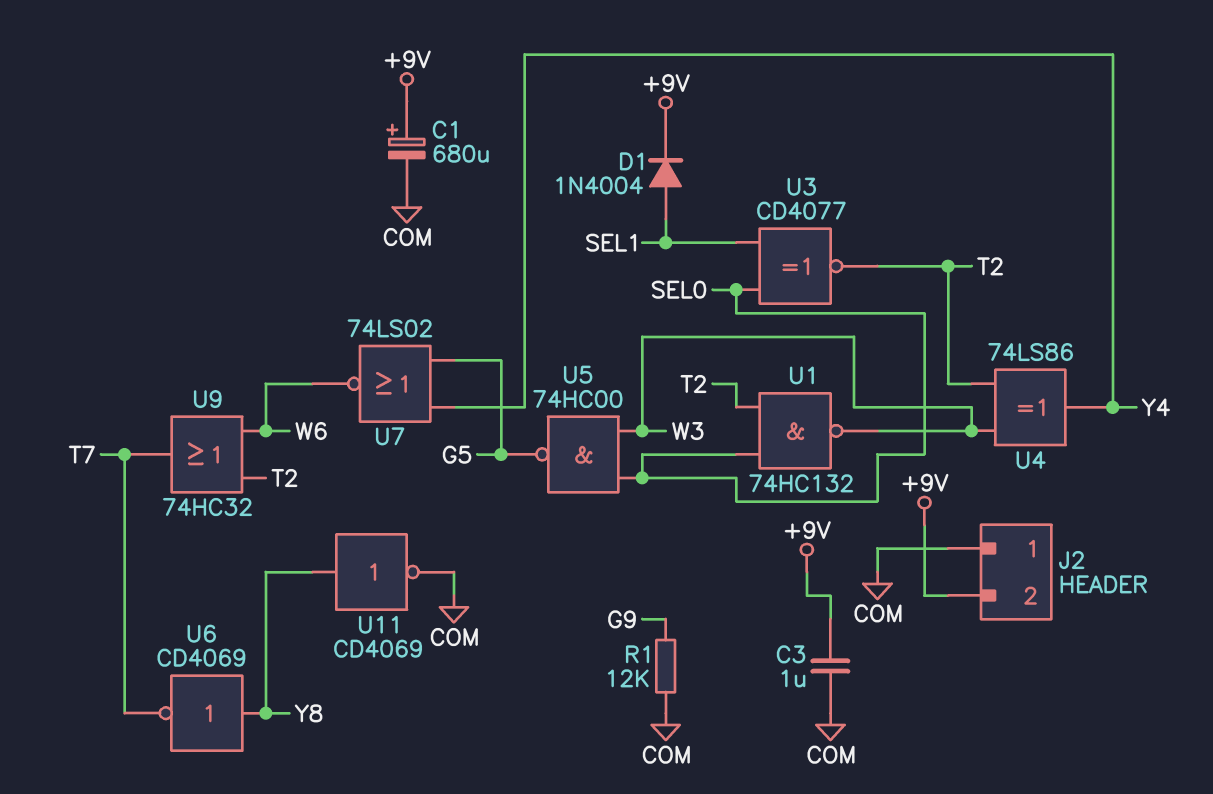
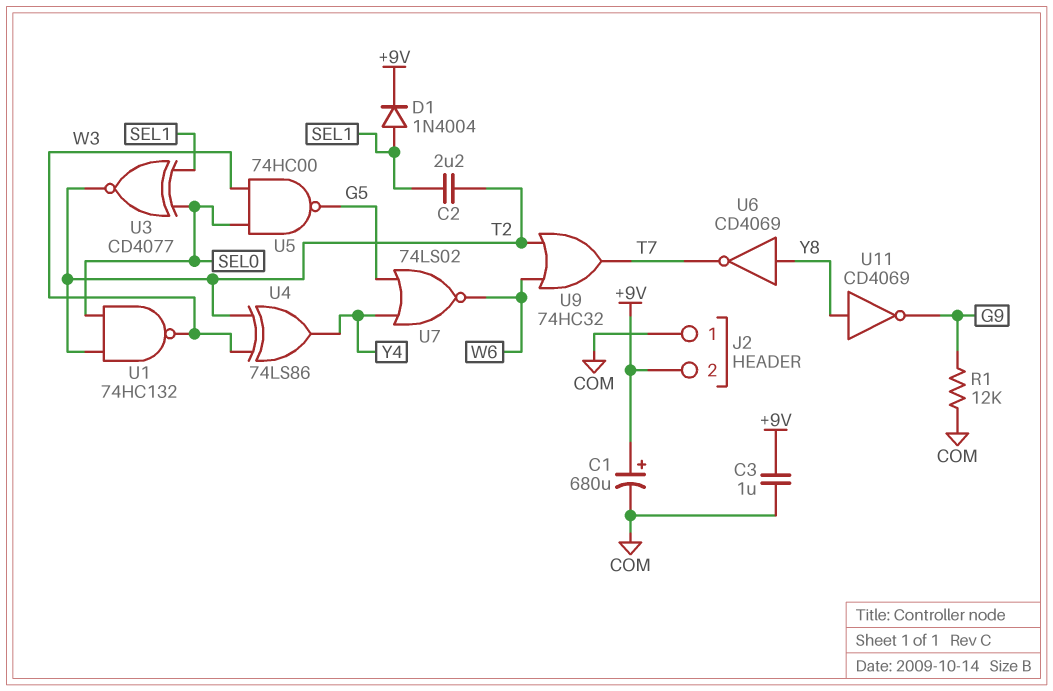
C2: none -> 2.2uF (SEL1, T2)
U11: NOT CD4069 (in Y8, out COM) -> NOT CD4069 (in Y8, out G9)

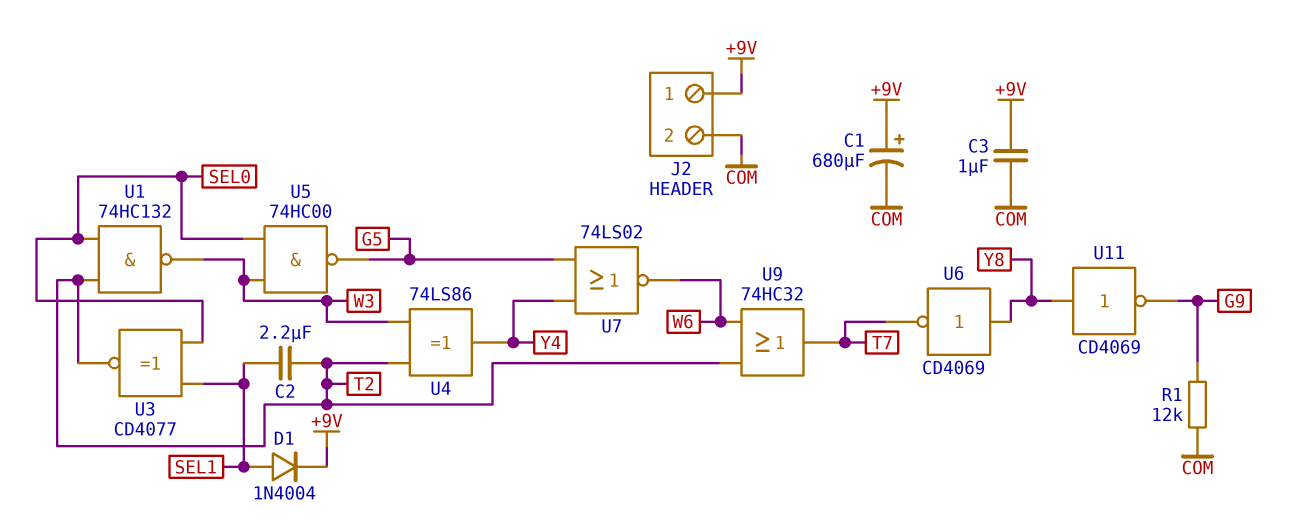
J2 pin 1: COM -> +9V
J2 pin 2: +9V -> COM

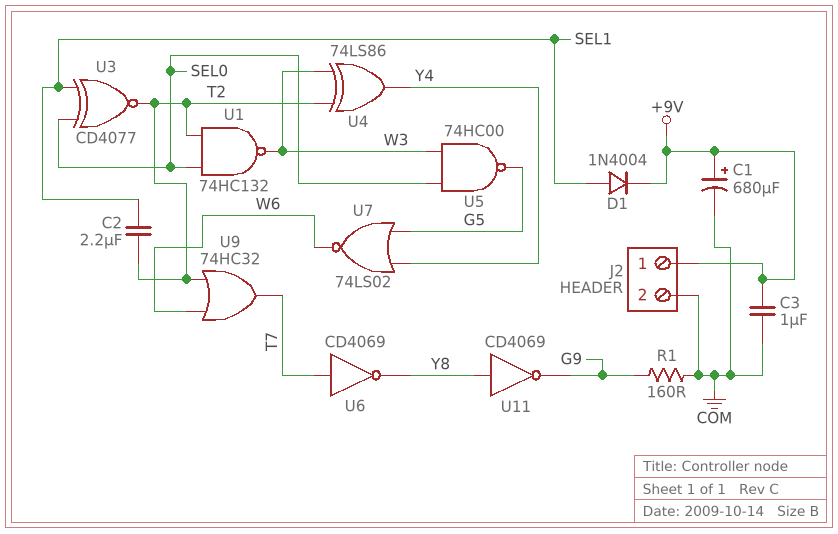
R1: 12k (COM, G9) -> 160 (COM, G9)
U6: NOT CD4069 (in Y8, out T7) -> NOT CD4069 (in T7, out Y8)

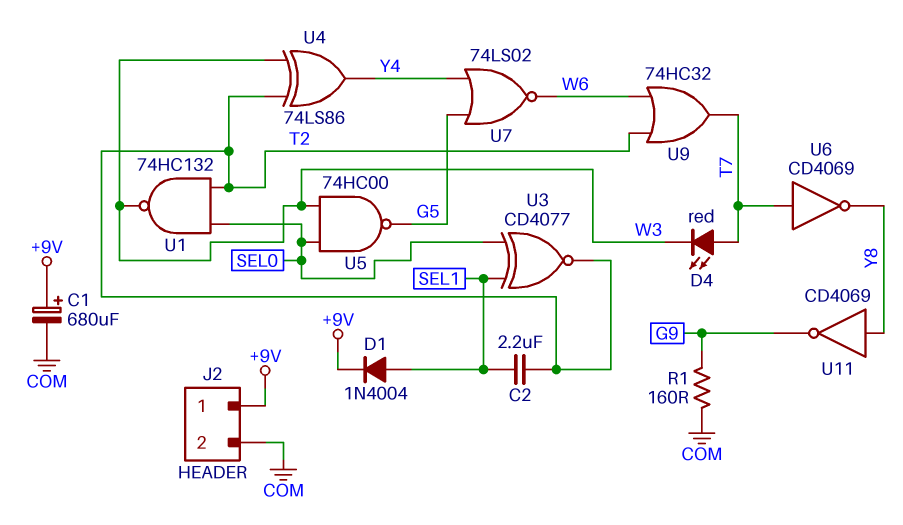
C3: 1uF (+9V, COM) -> none
D4: none -> LED red (A T7, K W3)

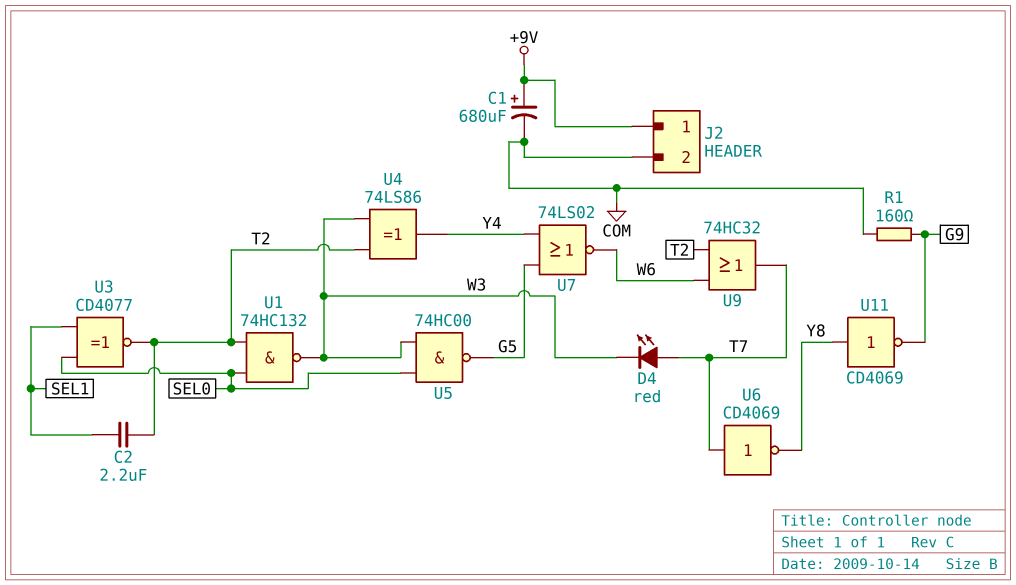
D1: diode 1N4004 (A SEL1, K +9V) -> none

